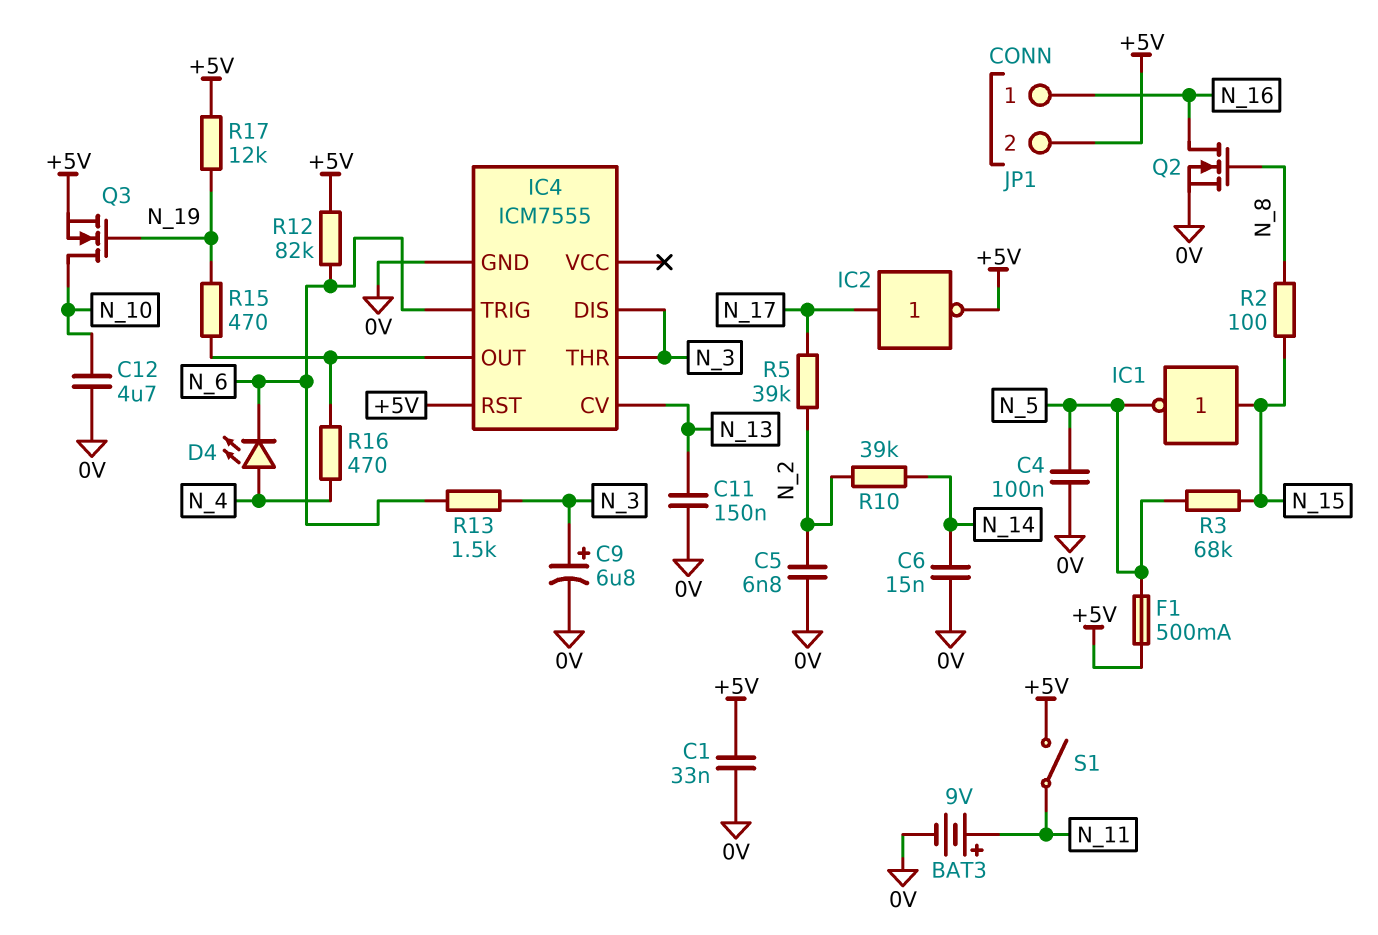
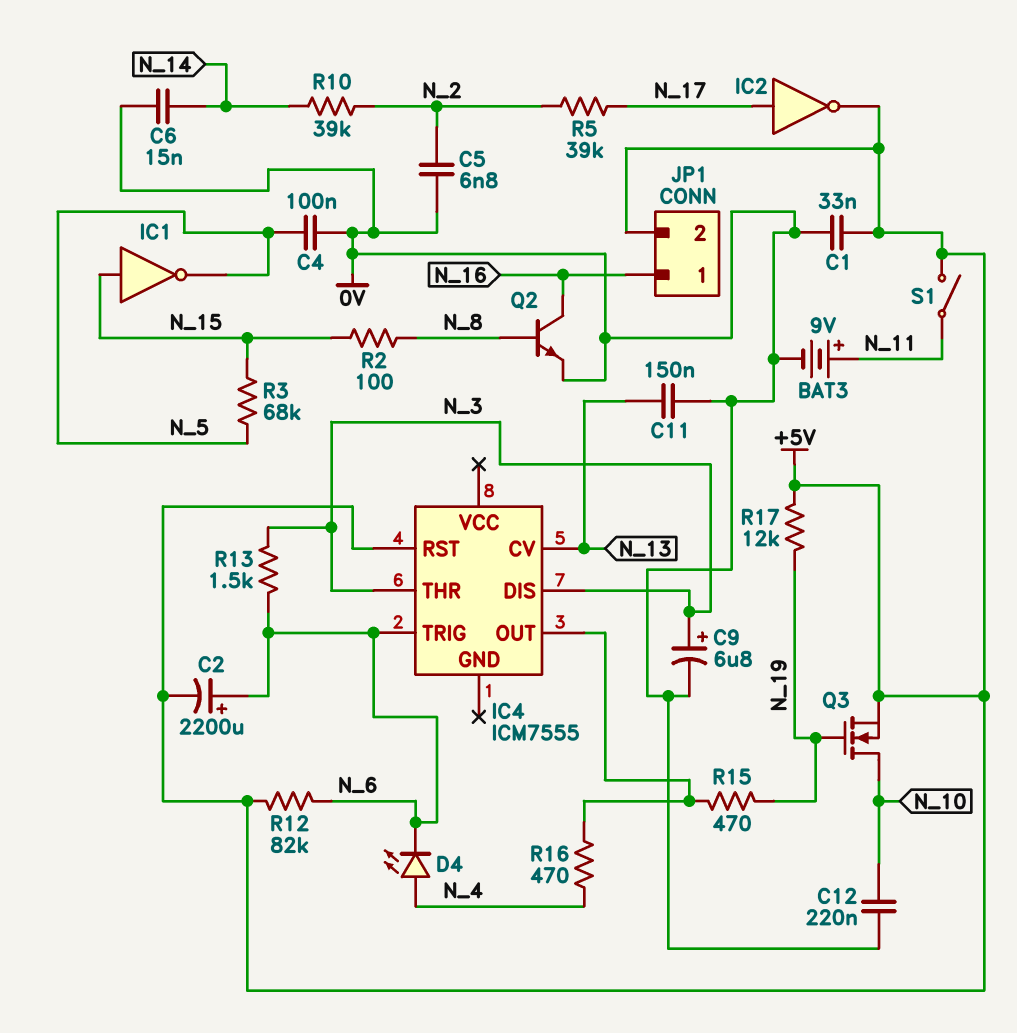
C2: none -> 2200uF (plus N_6, minus +5V)
C12: 4.7uF (0V, N_10) -> 220nF (0V, N_10)
F1: 500mA (+5V, N_5) -> none
IC4 pin GND: 0V -> none
Q2: NMOS (G N_8, D N_16, S 0V) -> NPN (B N_8, C N_16, E 0V)

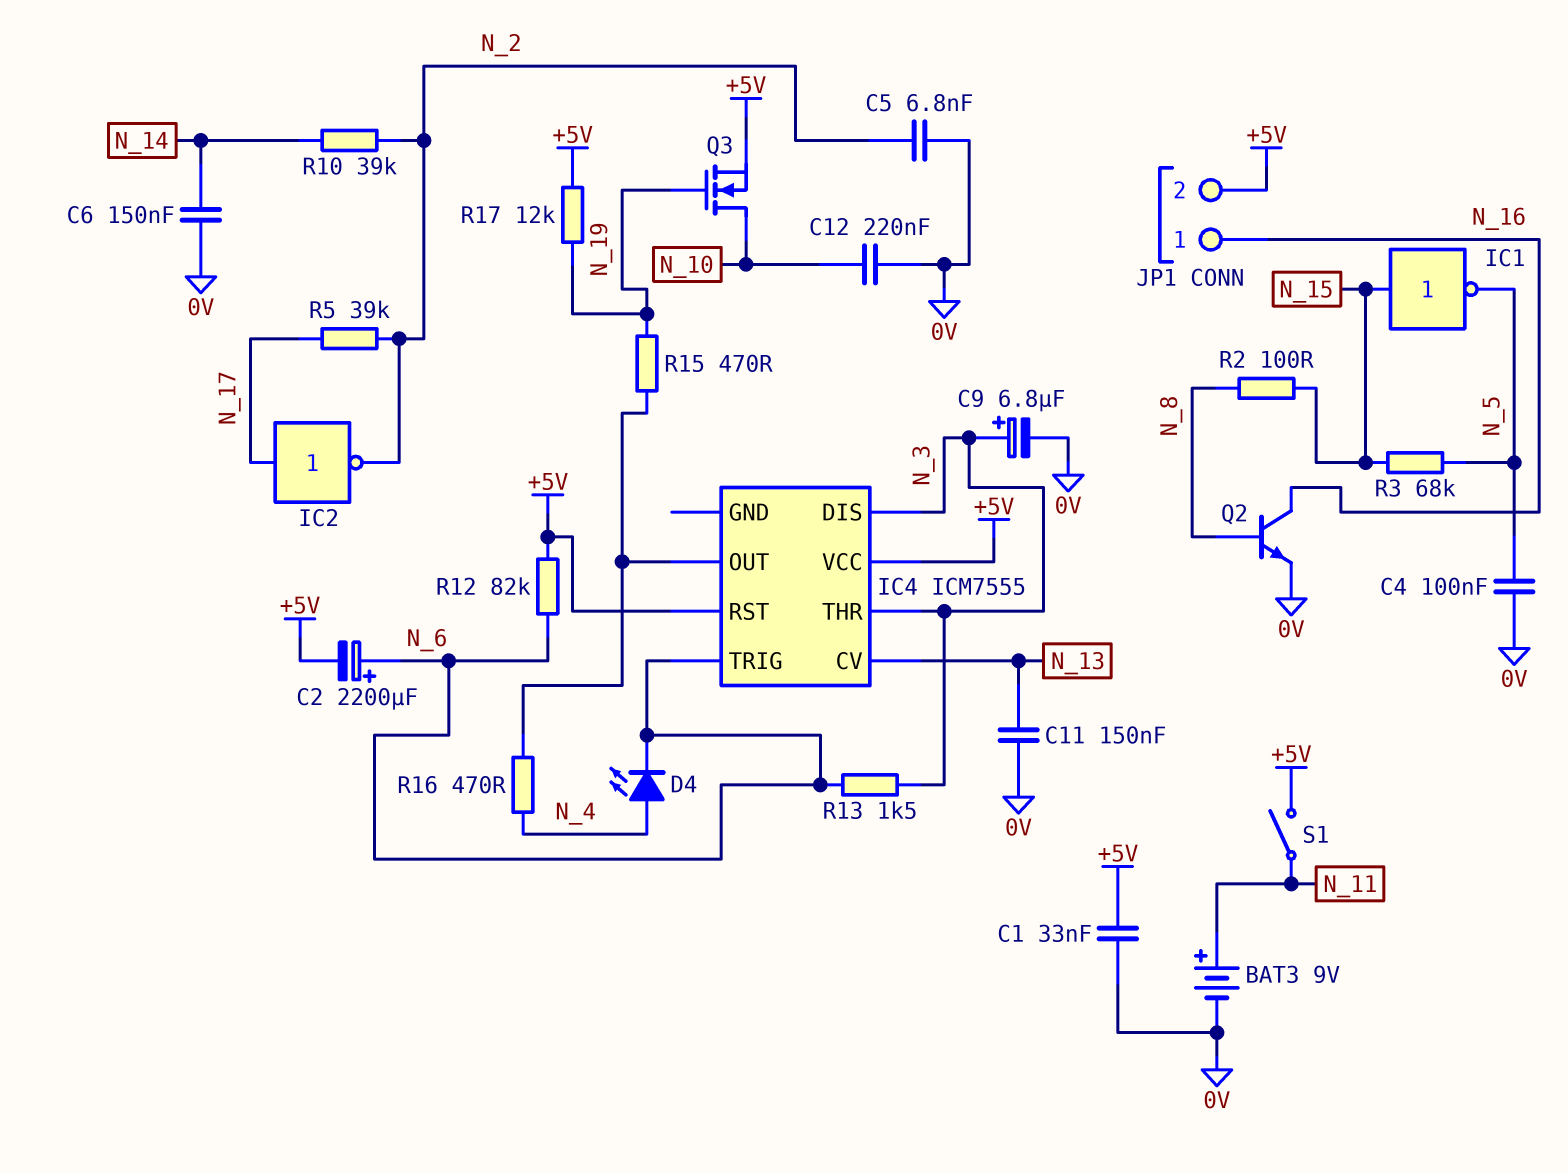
C6: 15nF (0V, N_14) -> 150nF (0V, N_14)
IC2: NOT (in N_17, out +5V) -> NOT (in N_17, out N_2)
IC4 pin VCC: none -> +5V

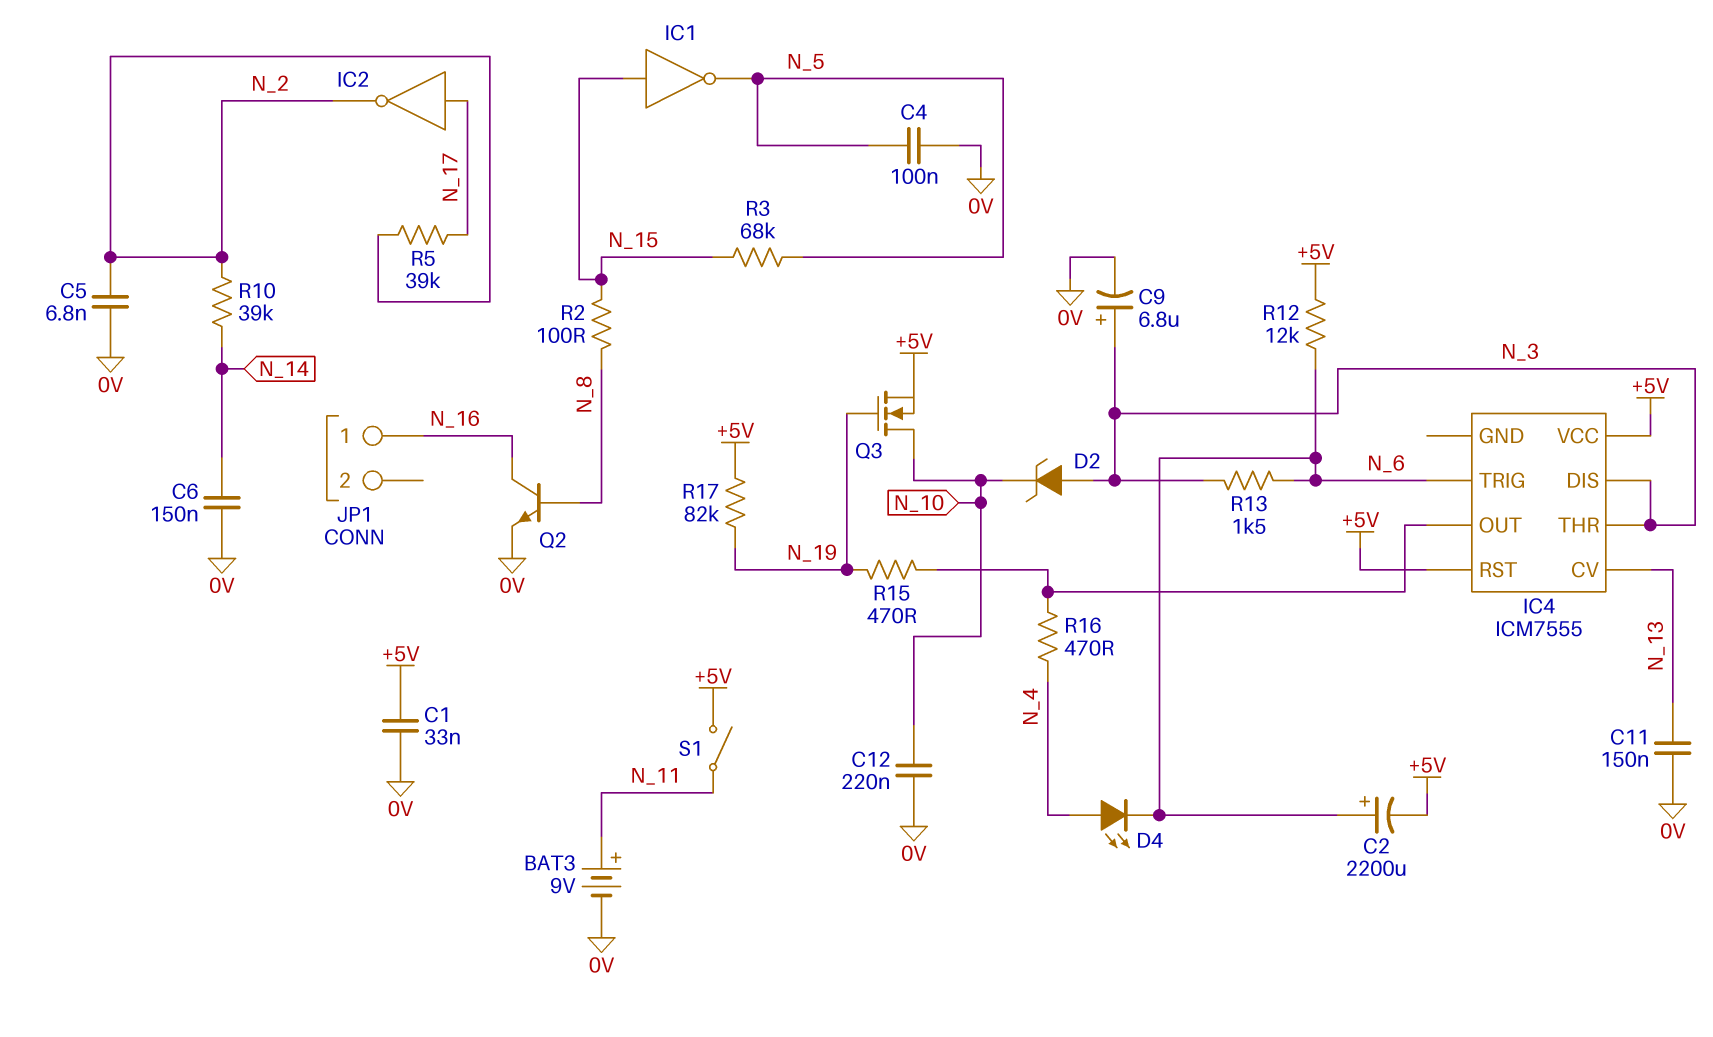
D2: none -> zener (A N_3, K N_10)
JP1 pin 2: +5V -> none
R12: 82k (+5V, N_6) -> 12k (+5V, N_6)
R17: 12k (+5V, N_19) -> 82k (+5V, N_19)

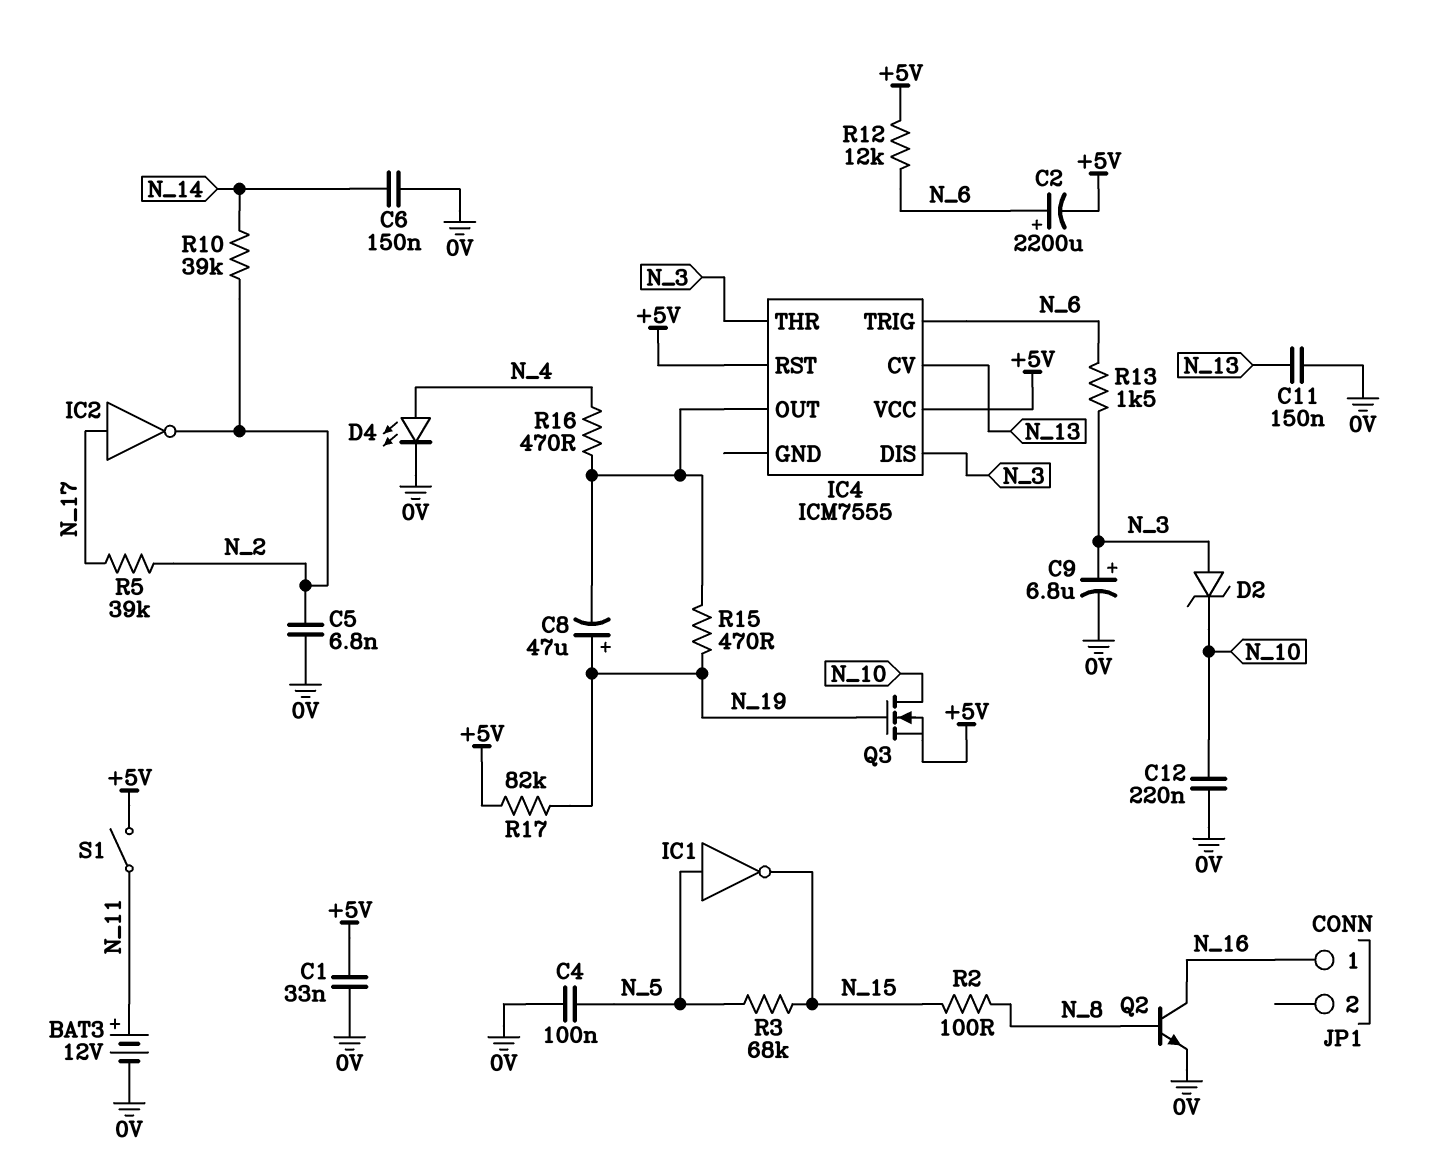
BAT3: 9V (plus N_11, minus 0V) -> 12V (plus N_11, minus 0V)
C8: none -> 47uF (plus N_19, minus IC4/OUT)
D4: LED (A N_4, K N_6) -> LED (A N_4, K 0V)
IC1: NOT (in N_15, out N_5) -> NOT (in N_5, out N_15)

